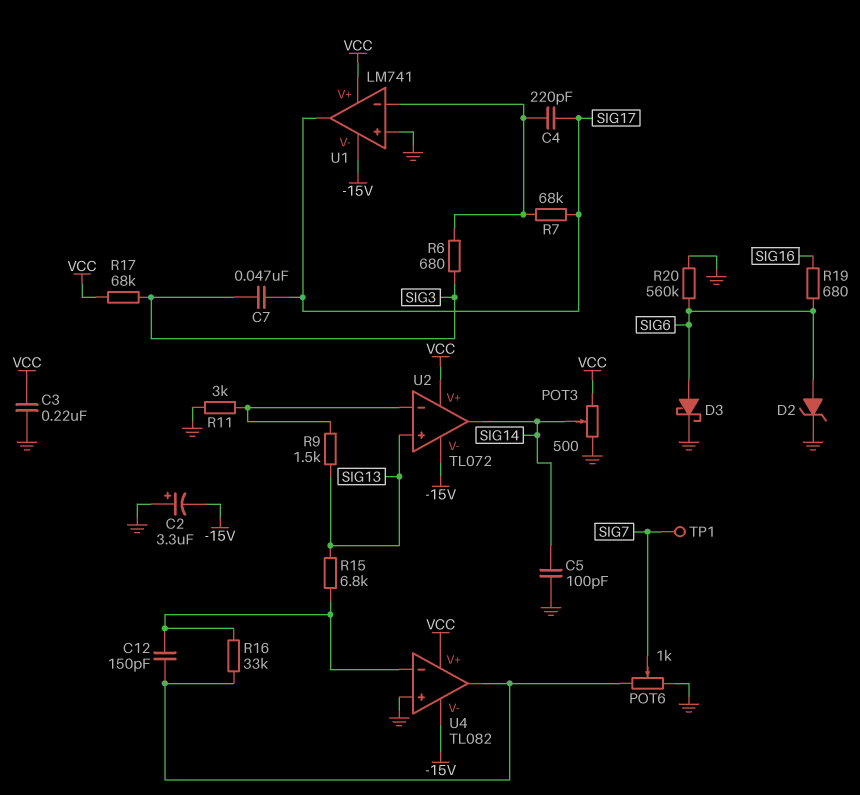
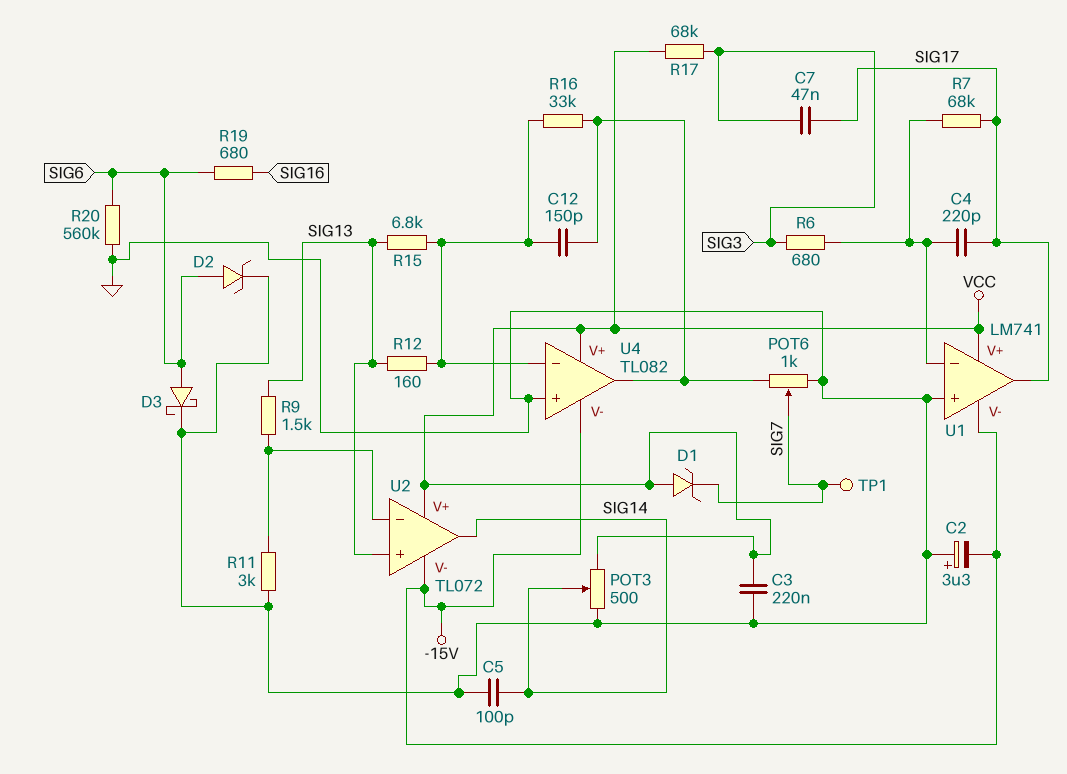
D1: none -> zener (A VCC, K SIG7)
R12: none -> 160 (SIG13, U4/in-)

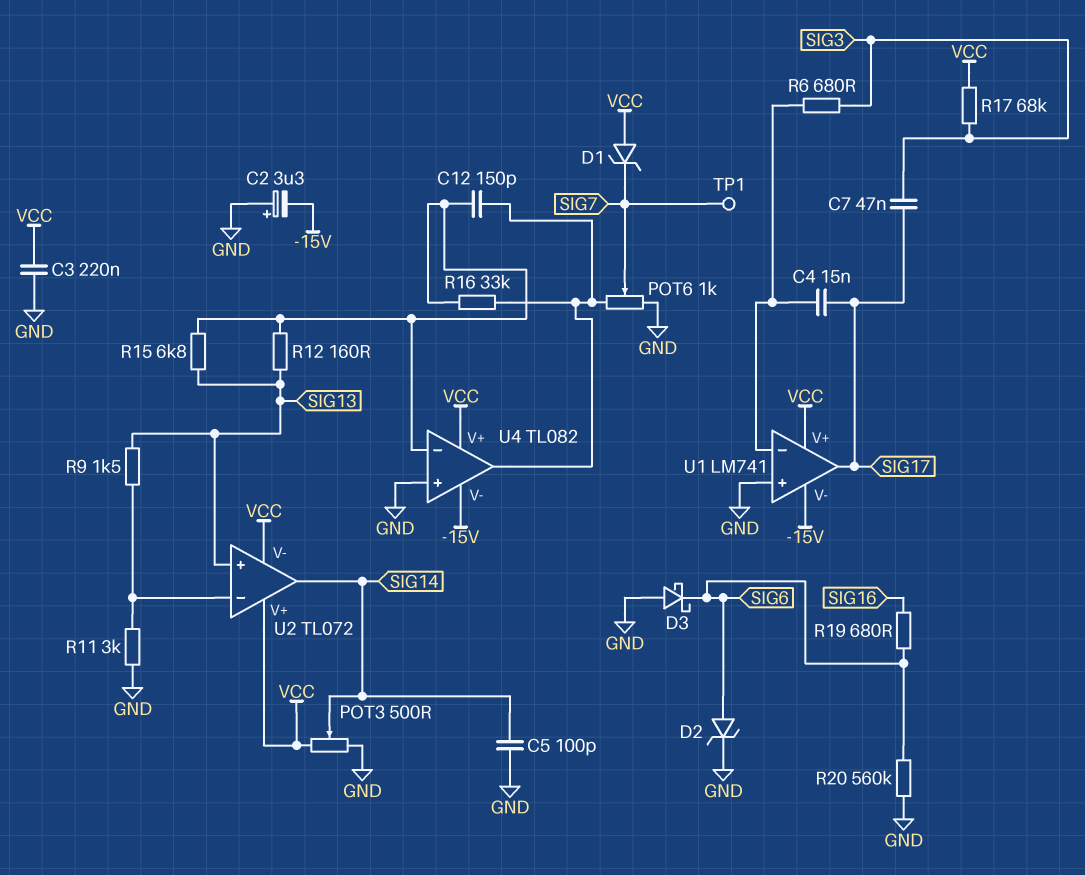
C4: 220pF (SIG17, U1/in-) -> 15nF (SIG17, U1/in-)
D3: schottky (A SIG6, K GND) -> schottky (A GND, K SIG6)
R7: 68k (SIG17, U1/in-) -> none
U2 pin V-: -15V -> VCC

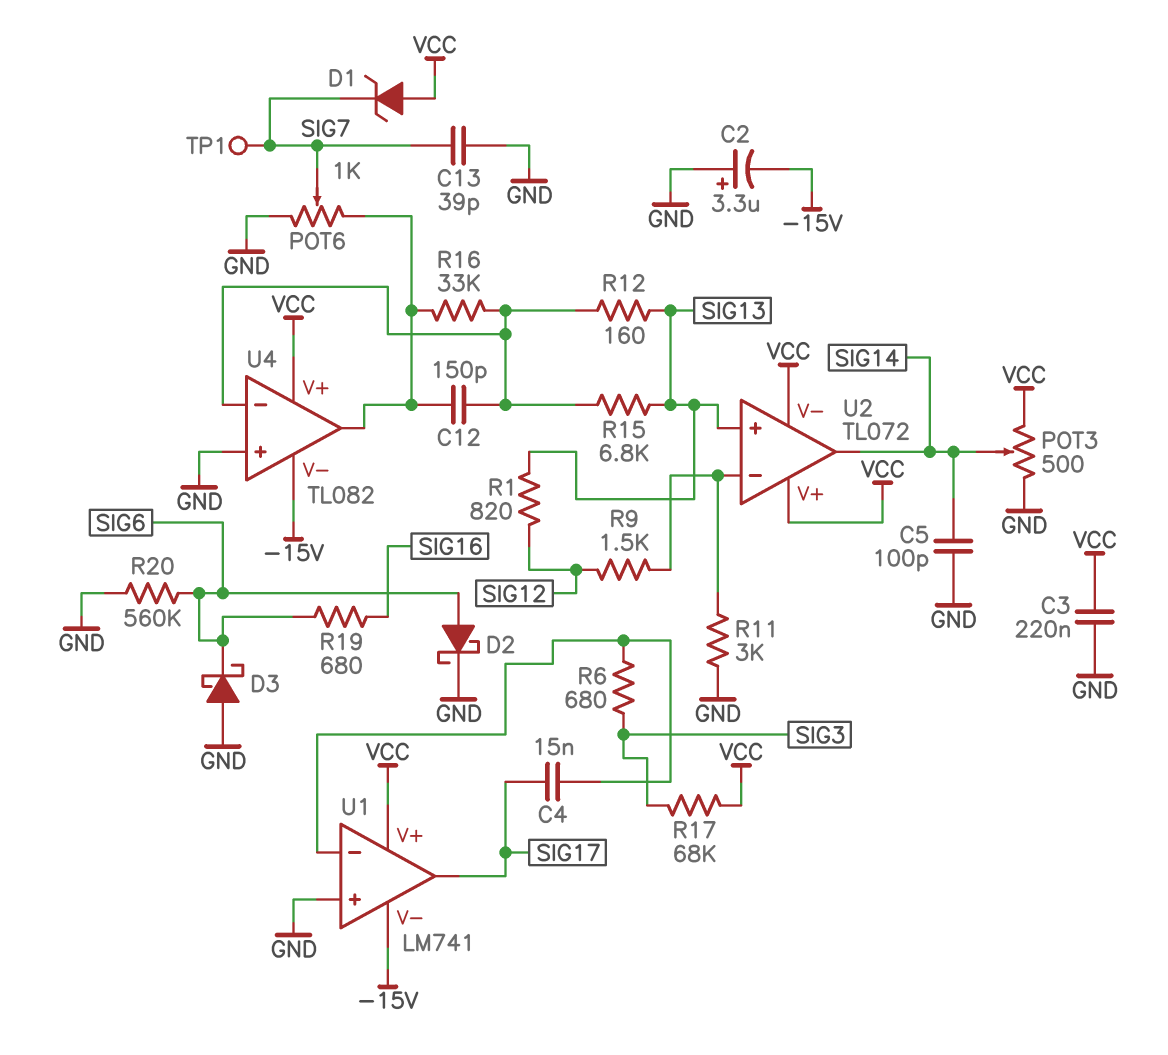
C7: 47nF (SIG3, SIG17) -> none
C13: none -> 39pF (GND, SIG7)
D2: zener (A SIG6, K GND) -> schottky (A SIG6, K GND)
R1: none -> 820 (SIG12, SIG13)
R9: 1.5k (SIG13, U2/in-) -> 1.5k (SIG12, U2/in-)

